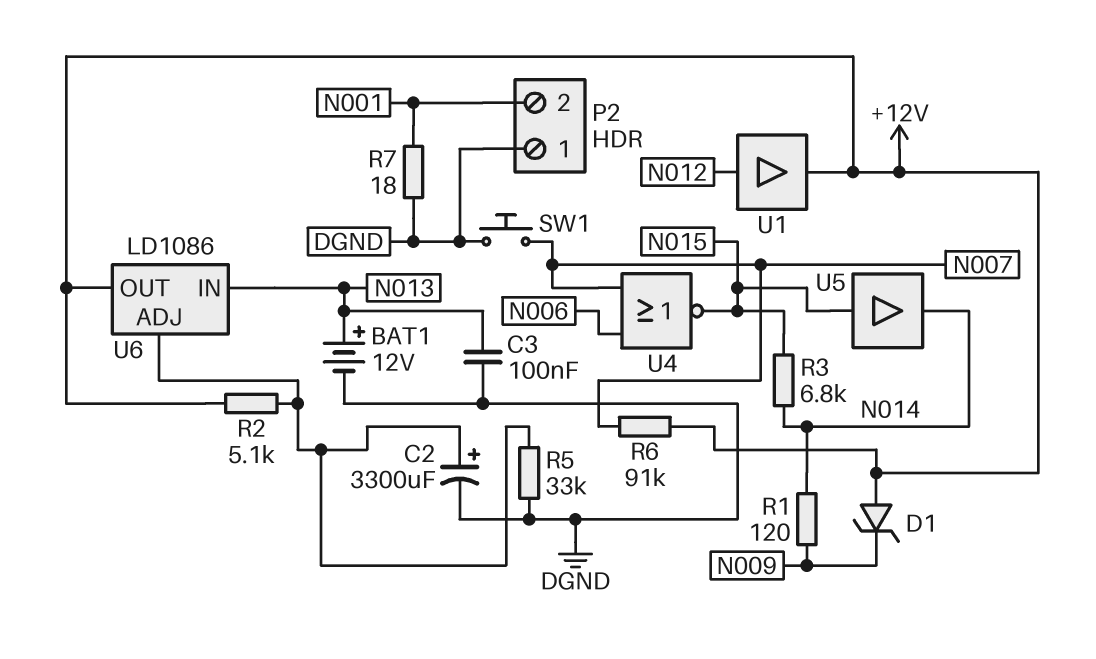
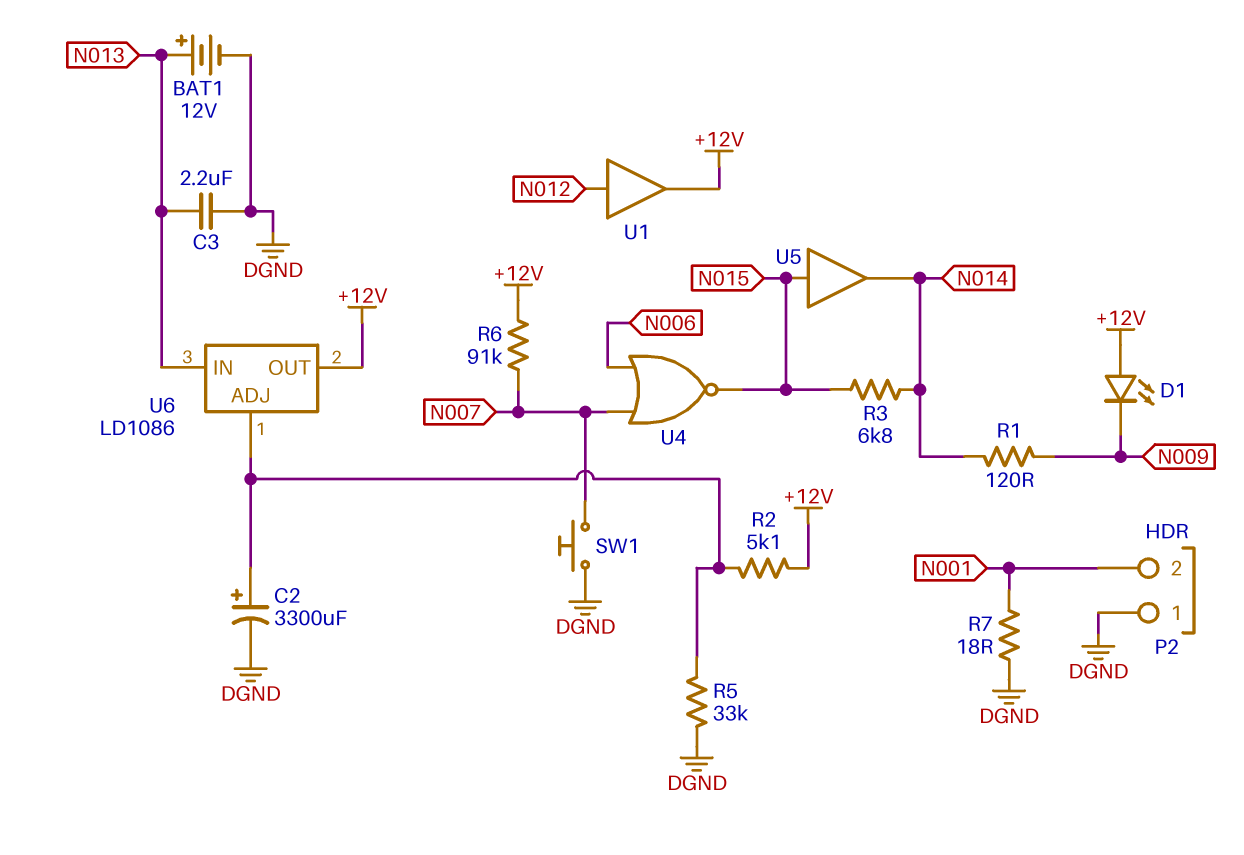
C3: 100nF (DGND, N013) -> 2.2uF (DGND, N013)
D1: zener (A +12V, K N009) -> LED (A +12V, K N009)

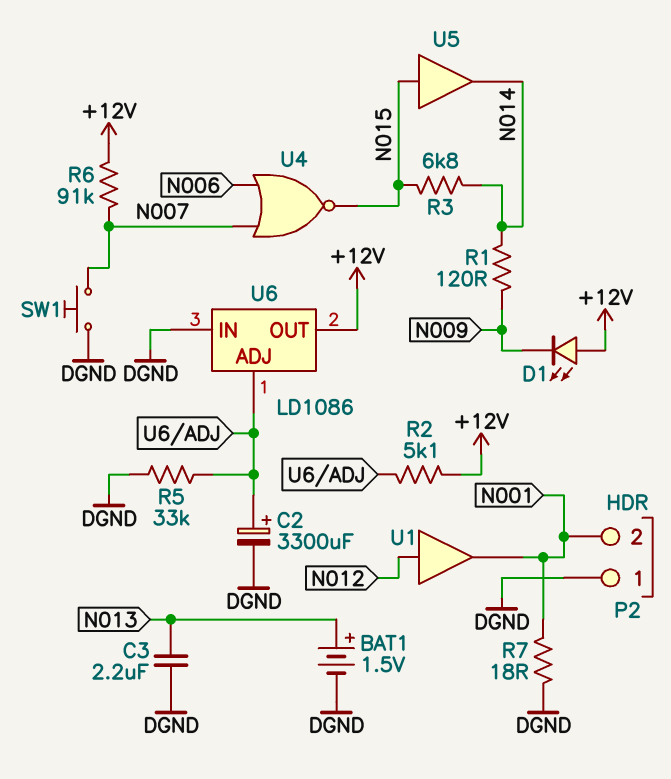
BAT1: 12V (plus N013, minus DGND) -> 1.5V (plus N013, minus DGND)
U1: buffer (in N012, out +12V) -> buffer (in N012, out N001)
U6 pin IN: N013 -> DGND

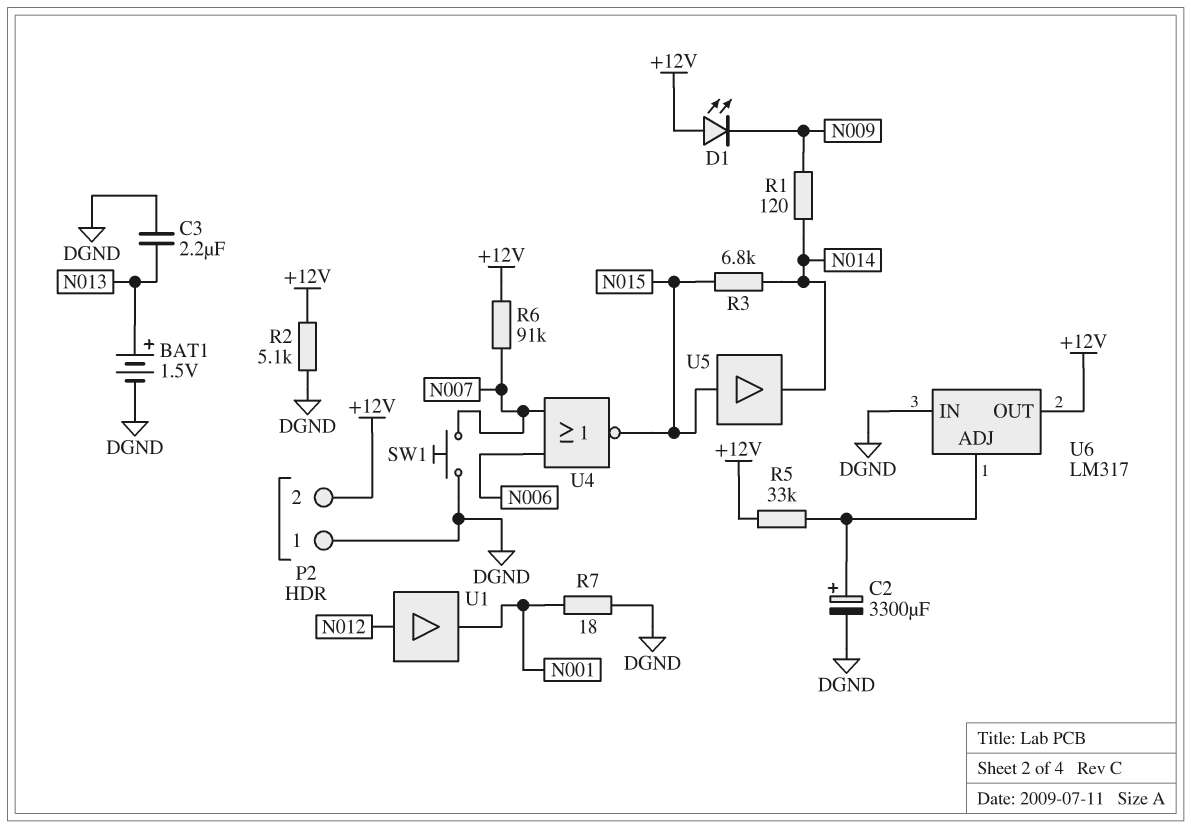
P2 pin 2: N001 -> +12V
R2: 5.1k (+12V, U6/ADJ) -> 5.1k (+12V, DGND)
R5: 33k (DGND, U6/ADJ) -> 33k (+12V, U6/ADJ)
U6: LD1086 -> LM317

